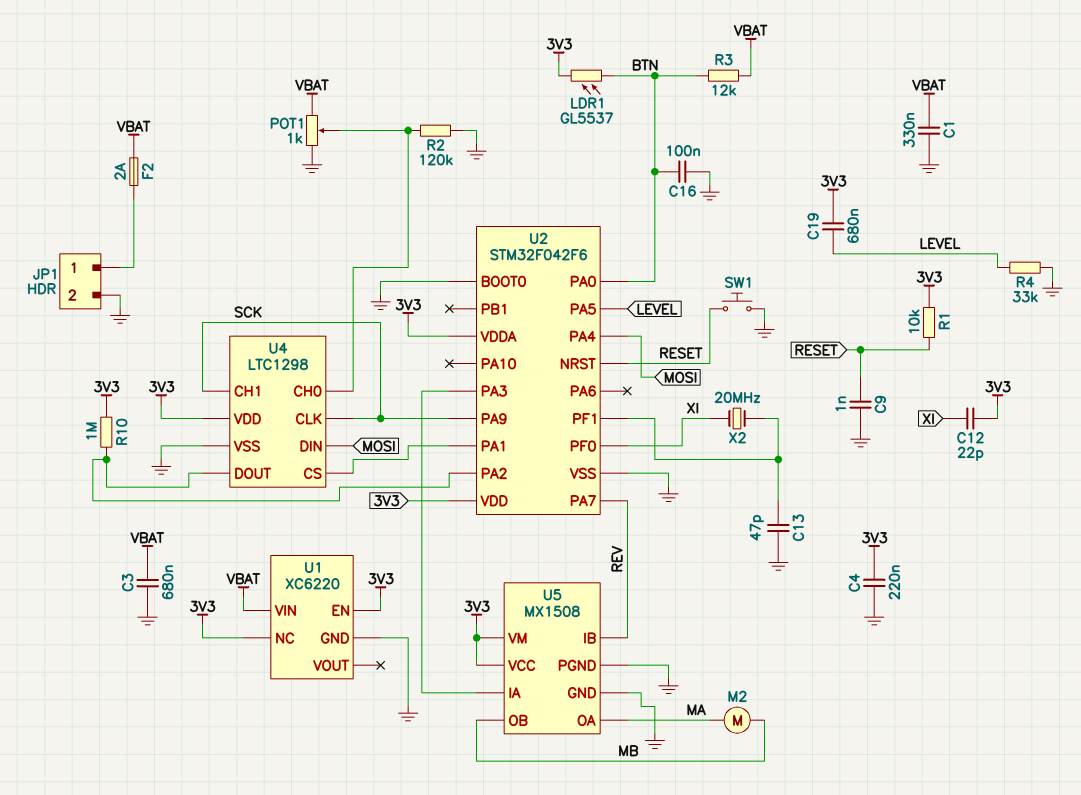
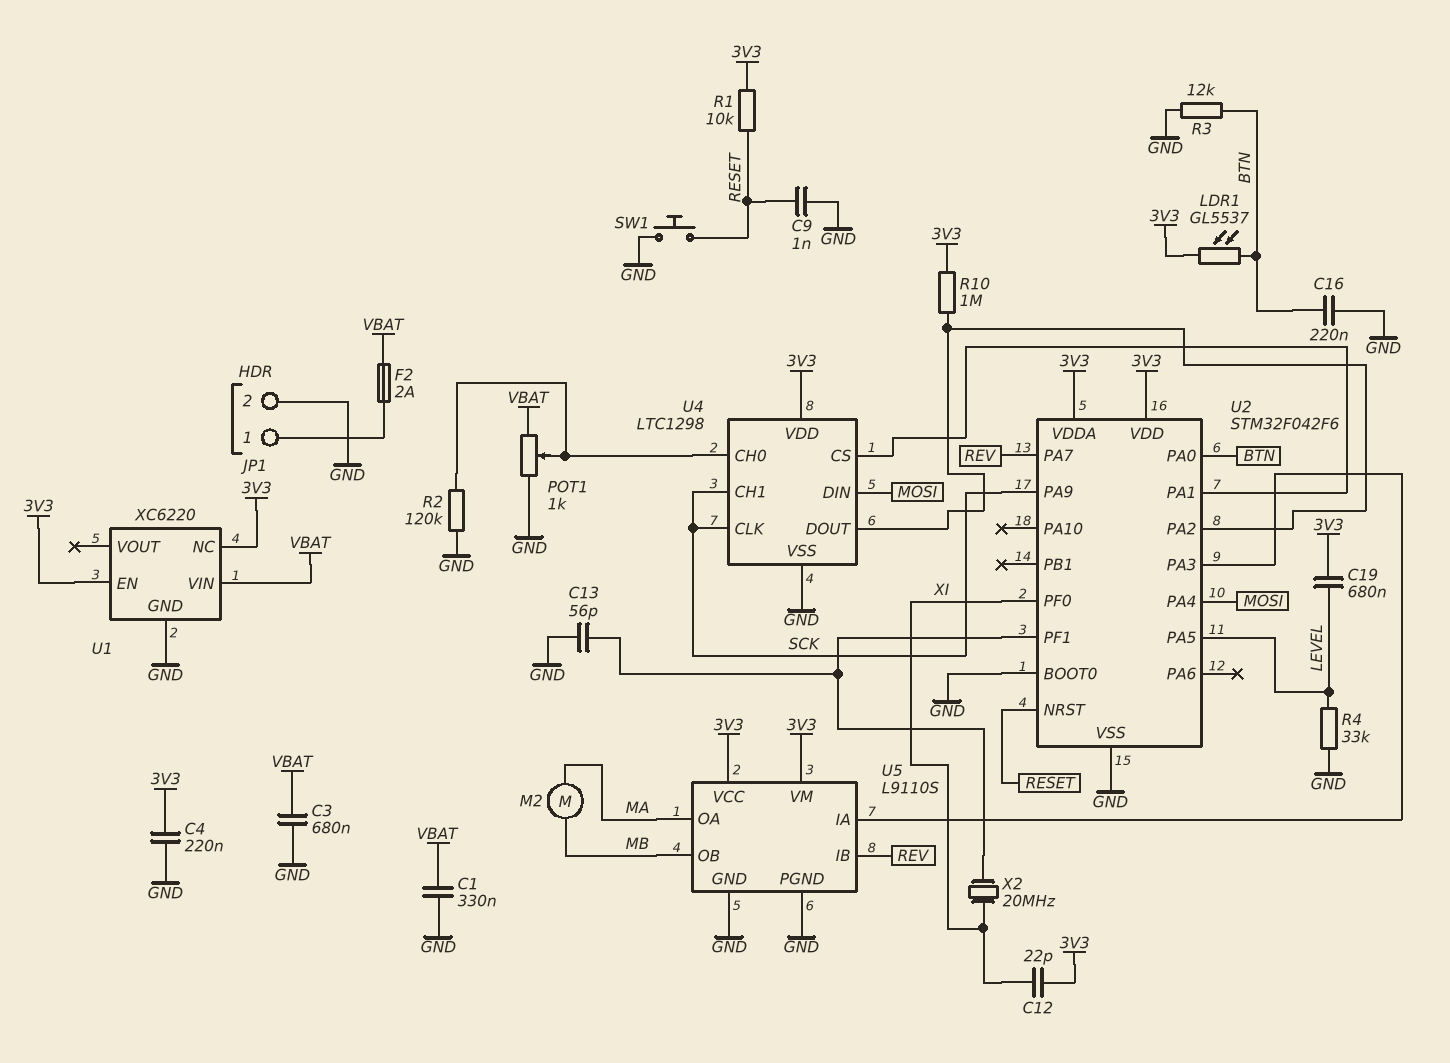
C13: 47pF (GND, U2/PF1) -> 56pF (GND, U2/PF1)
C16: 100nF (BTN, GND) -> 220nF (BTN, GND)
R3: 12k (BTN, VBAT) -> 12k (BTN, GND)
U5: MX1508 -> L9110S

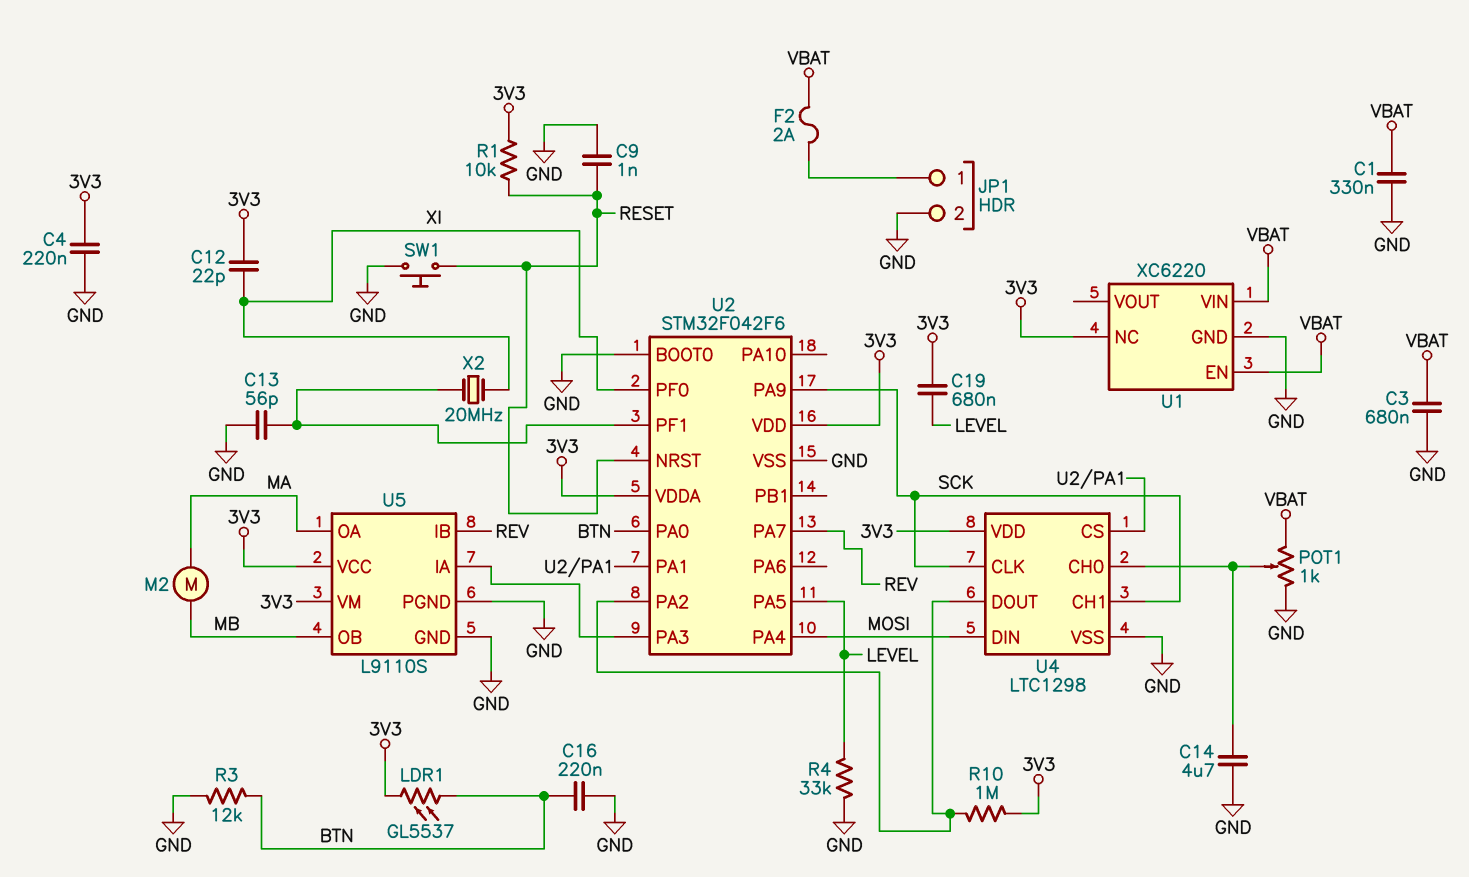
C14: none -> 4.7uF (GND, U4/CH0)
R2: 120k (GND, U4/CH0) -> none
U1 pin EN: 3V3 -> VBAT

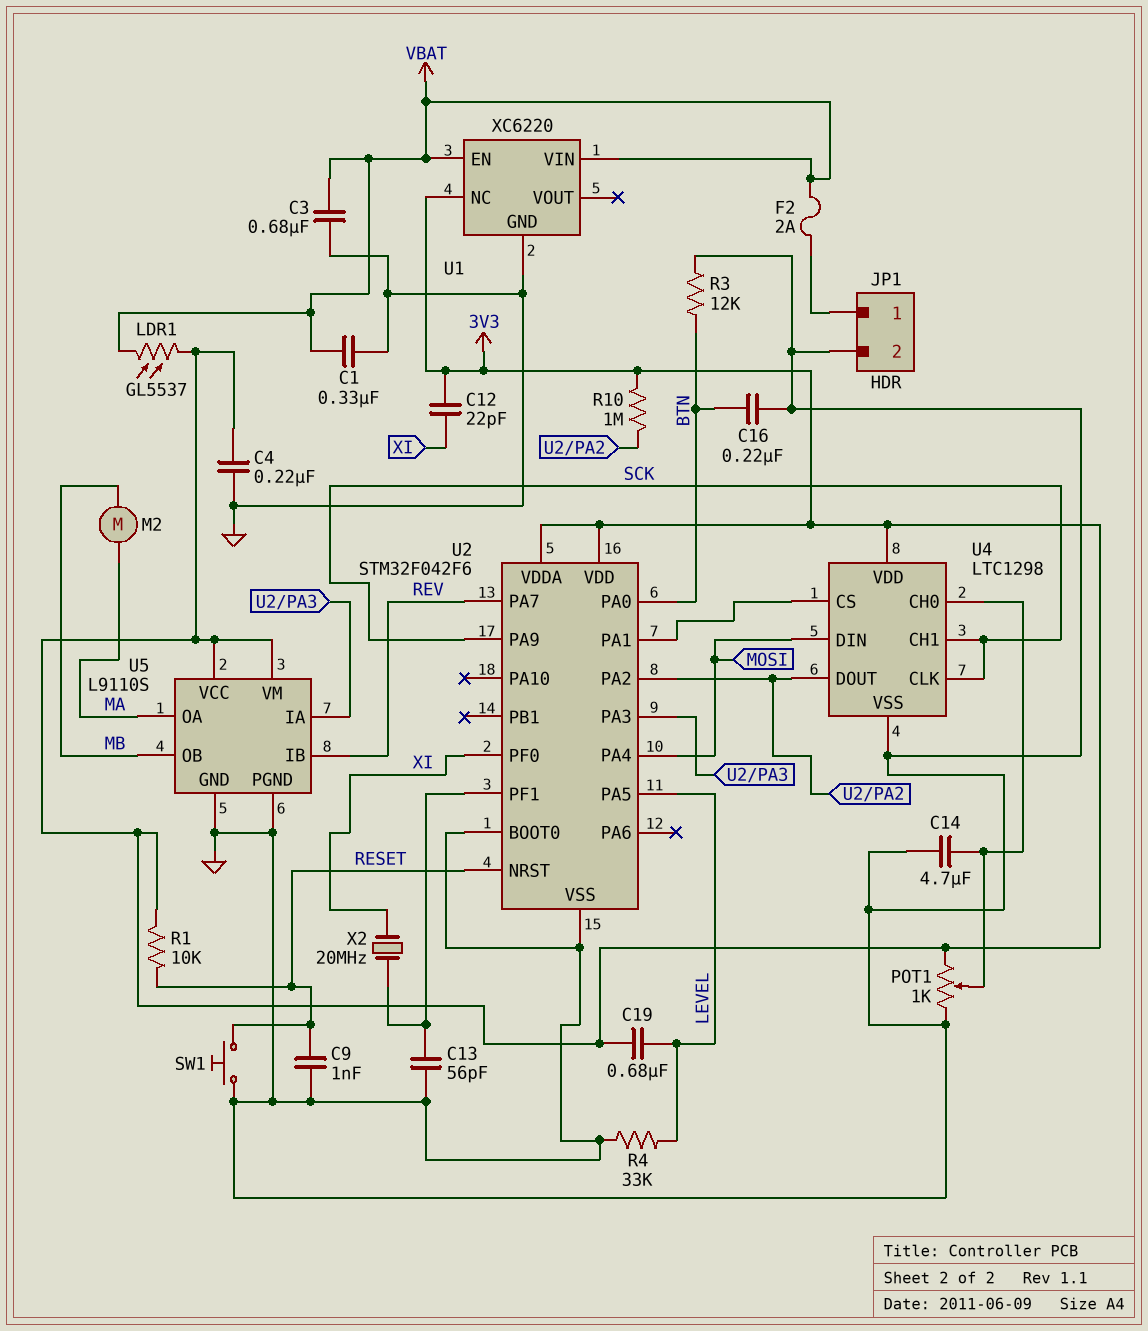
LDR1: GL5537 (3V3, BTN) -> GL5537 (3V3, VBAT)
POT1: 1k (GND, VBAT, wiper U4/CH0) -> 1k (3V3, GND, wiper U4/CH0)

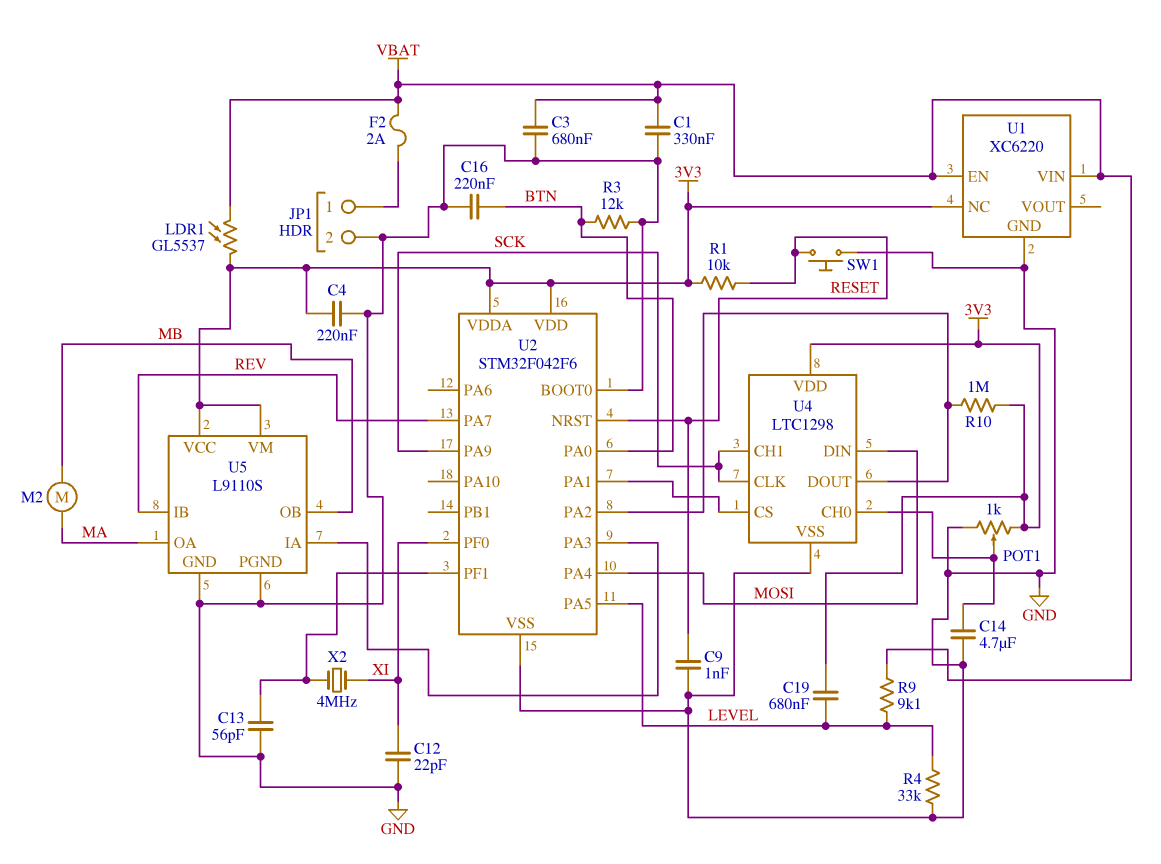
C12: 22pF (3V3, XI) -> 22pF (GND, XI)
R9: none -> 9.1k (LEVEL, VBAT)
X2: 20MHz (U2/PF1, XI) -> 4MHz (U2/PF1, XI)

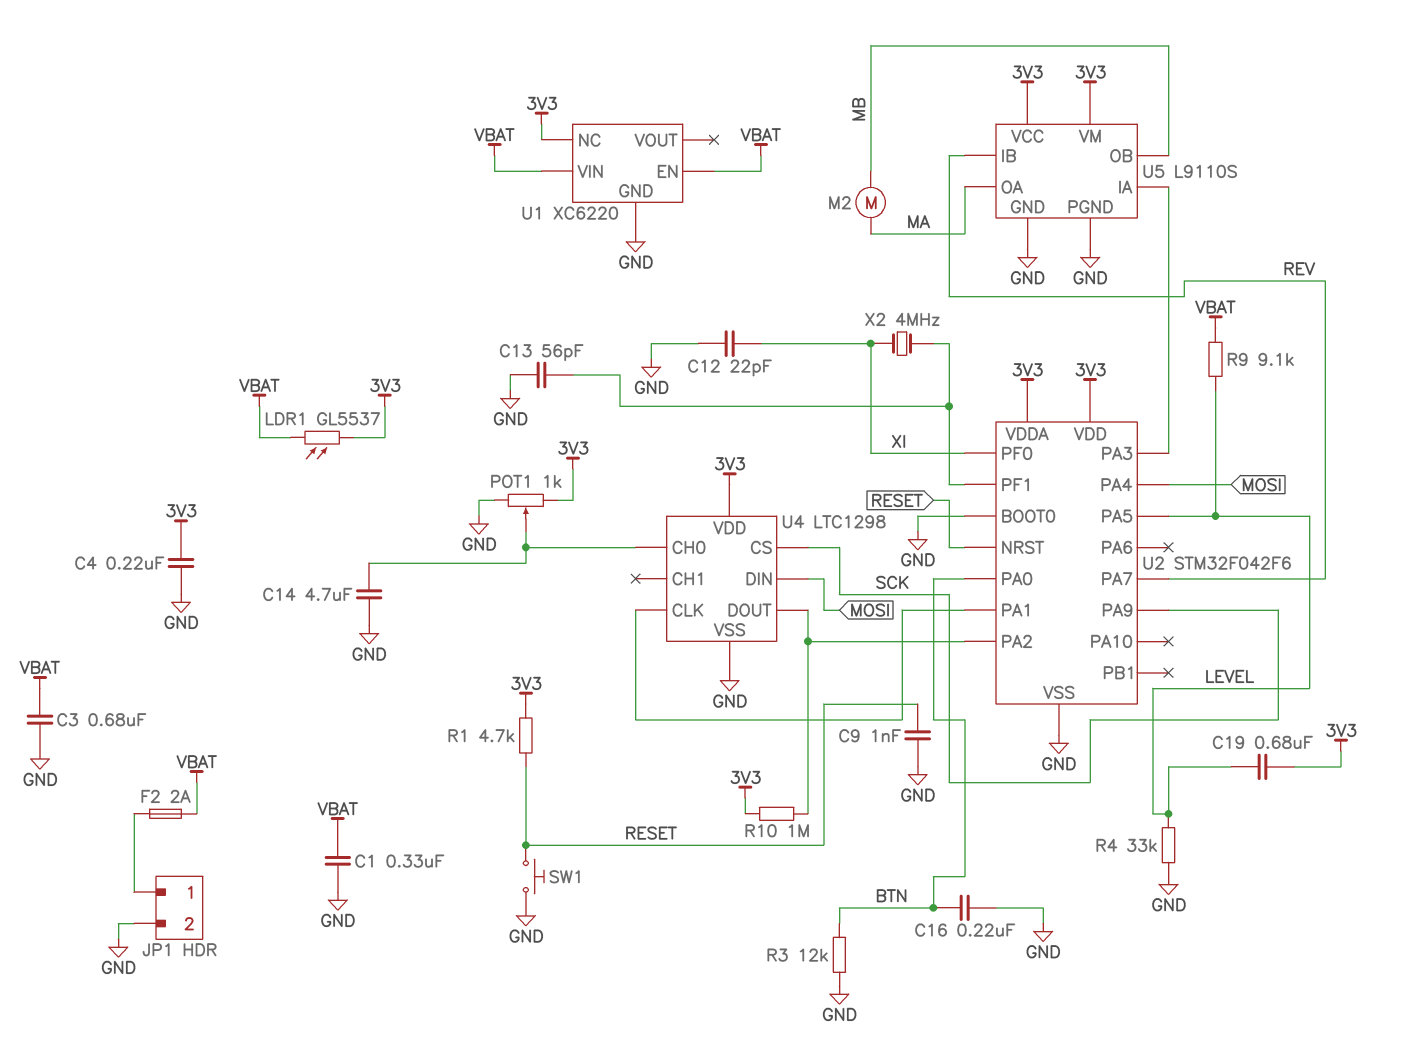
R1: 10k (3V3, RESET) -> 4.7k (3V3, RESET)
U4 pin CH1: SCK -> none
U4 pin CLK: SCK -> U2/PA1
U4 pin CS: U2/PA1 -> SCK

